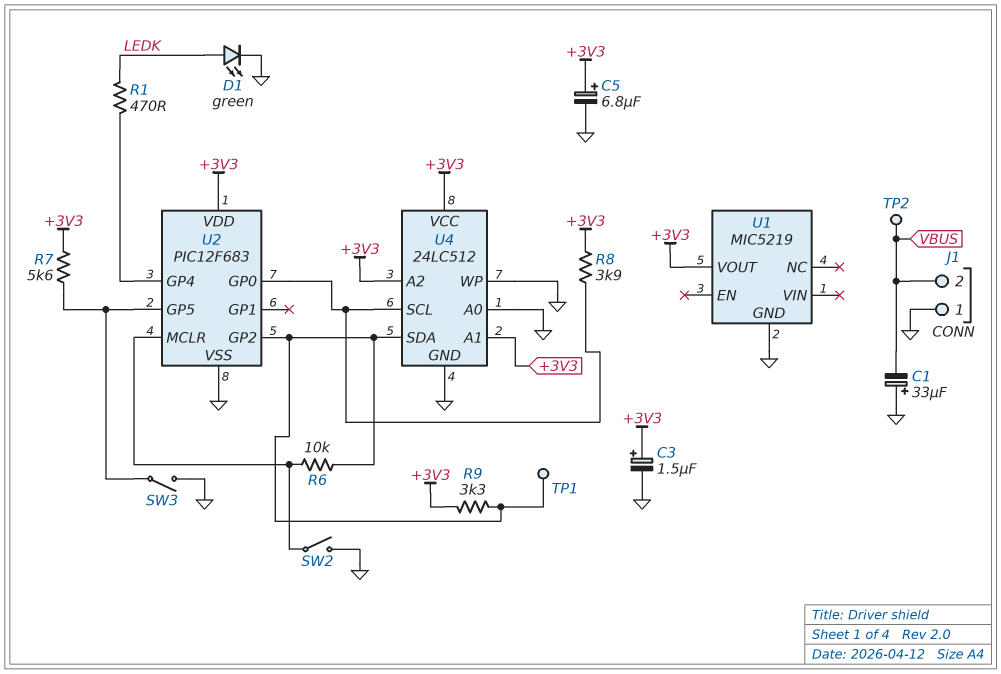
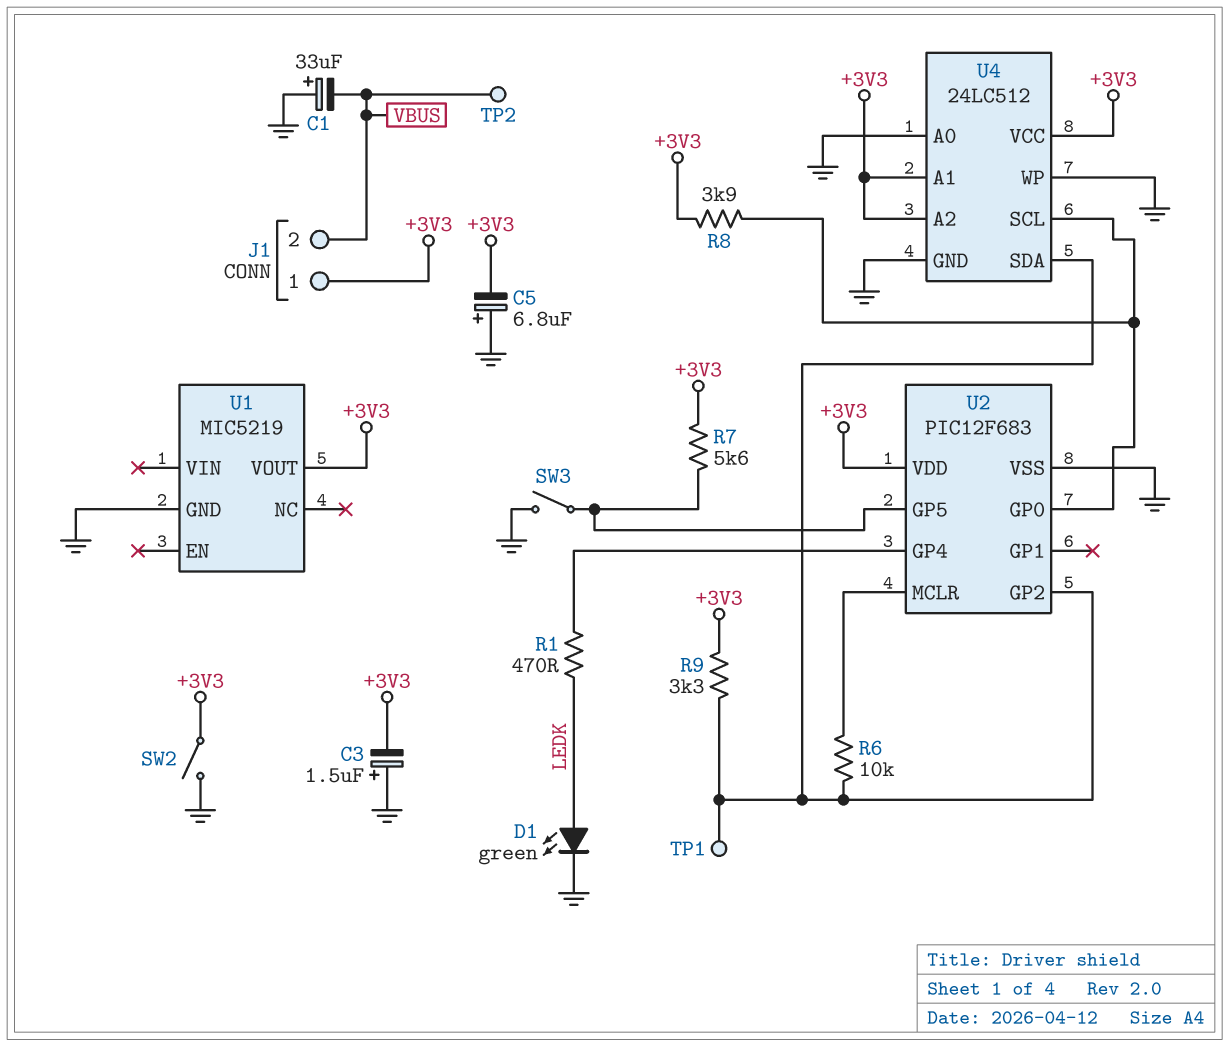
C3: 1.5uF (plus +3V3, minus GND) -> 1.5uF (plus GND, minus +3V3)
C5: 6.8uF (plus +3V3, minus GND) -> 6.8uF (plus GND, minus +3V3)
J1 pin 1: GND -> +3V3
SW2: switch (GND, U2/MCLR) -> switch (+3V3, GND)

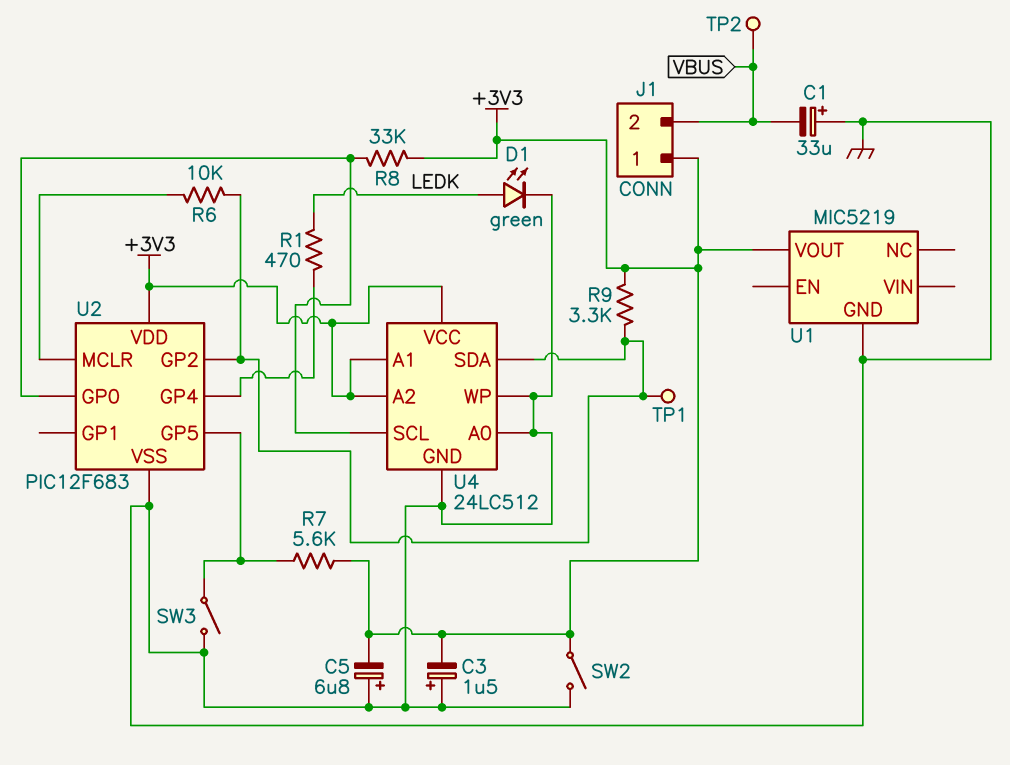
R8: 3.9k (+3V3, U2/GP0) -> 33k (+3V3, U2/GP0)

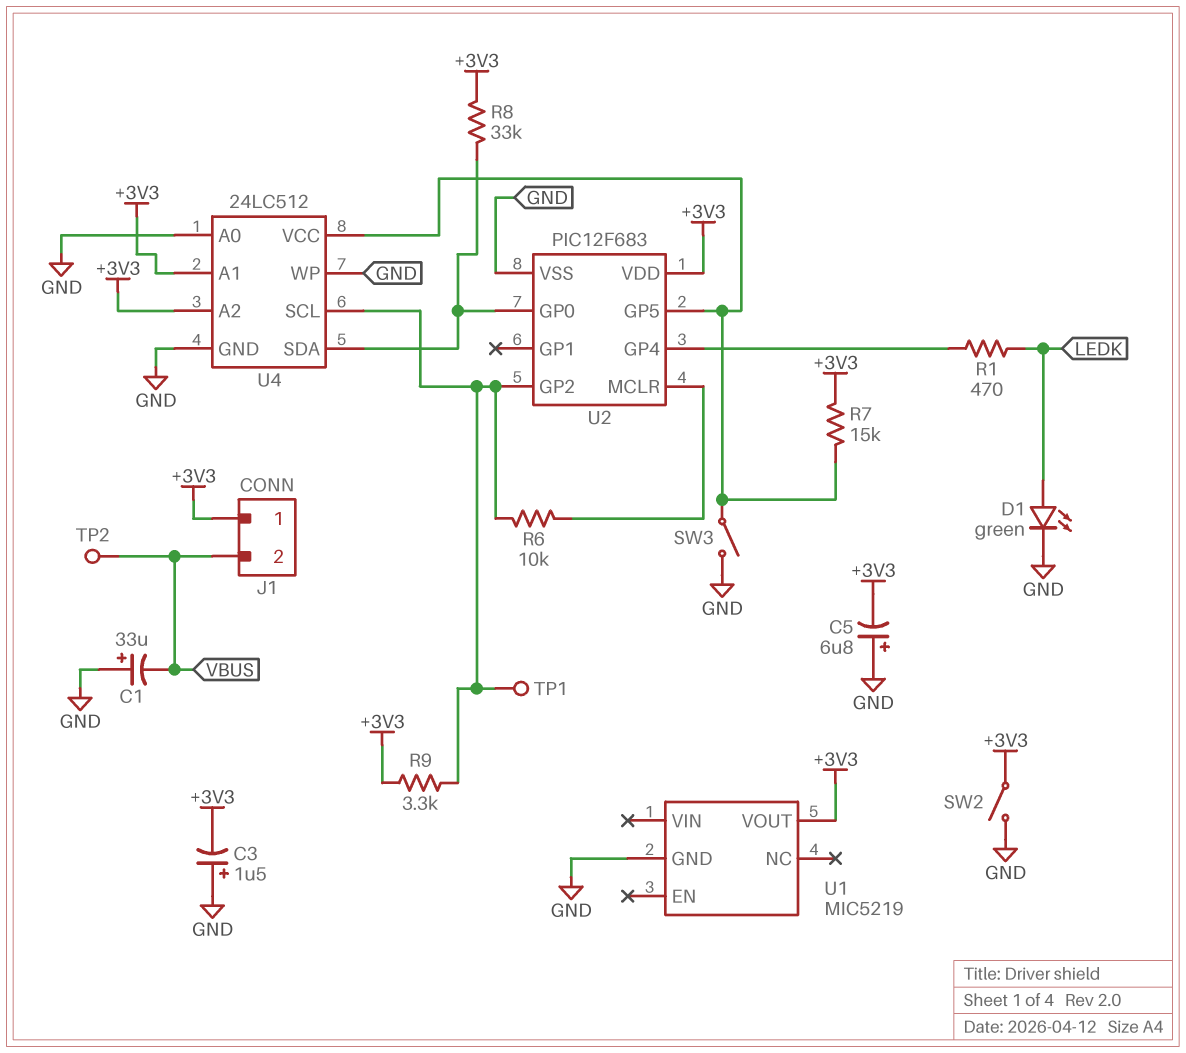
R7: 5.6k (+3V3, U2/GP5) -> 15k (+3V3, U2/GP5)
U4 pin SCL: U2/GP0 -> U2/GP2
U4 pin SDA: U2/GP2 -> U2/GP0
U4 pin VCC: +3V3 -> U2/GP5

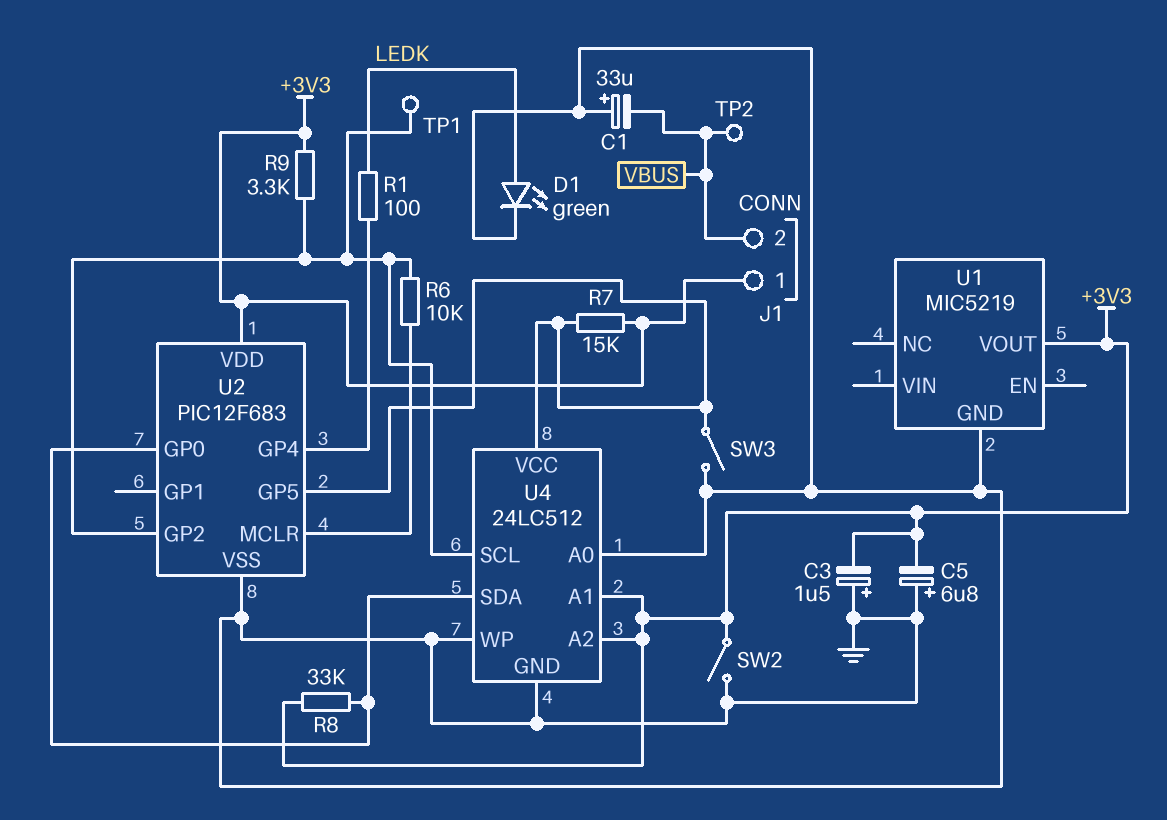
R1: 470 (LEDK, U2/GP4) -> 100 (LEDK, U2/GP4)

